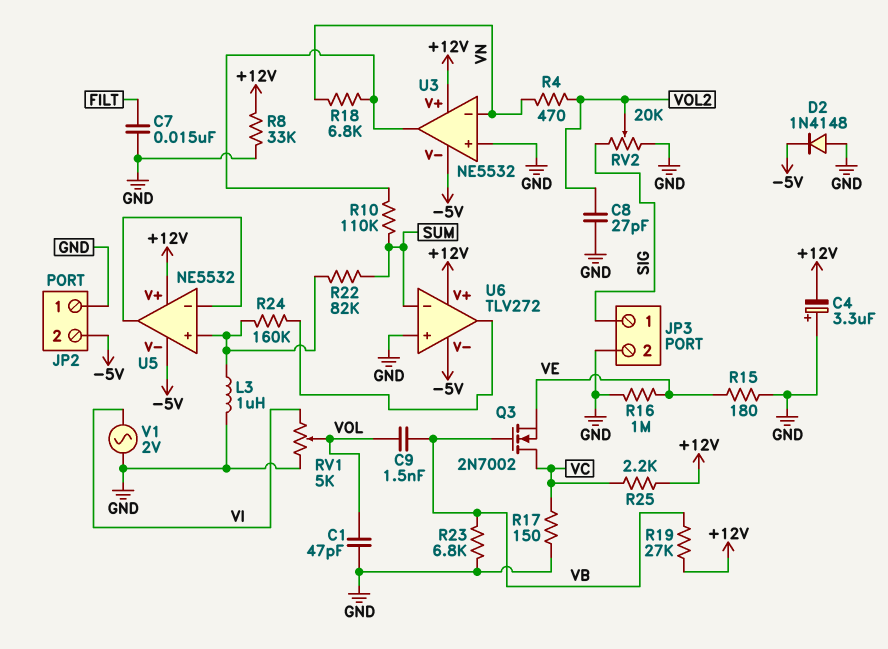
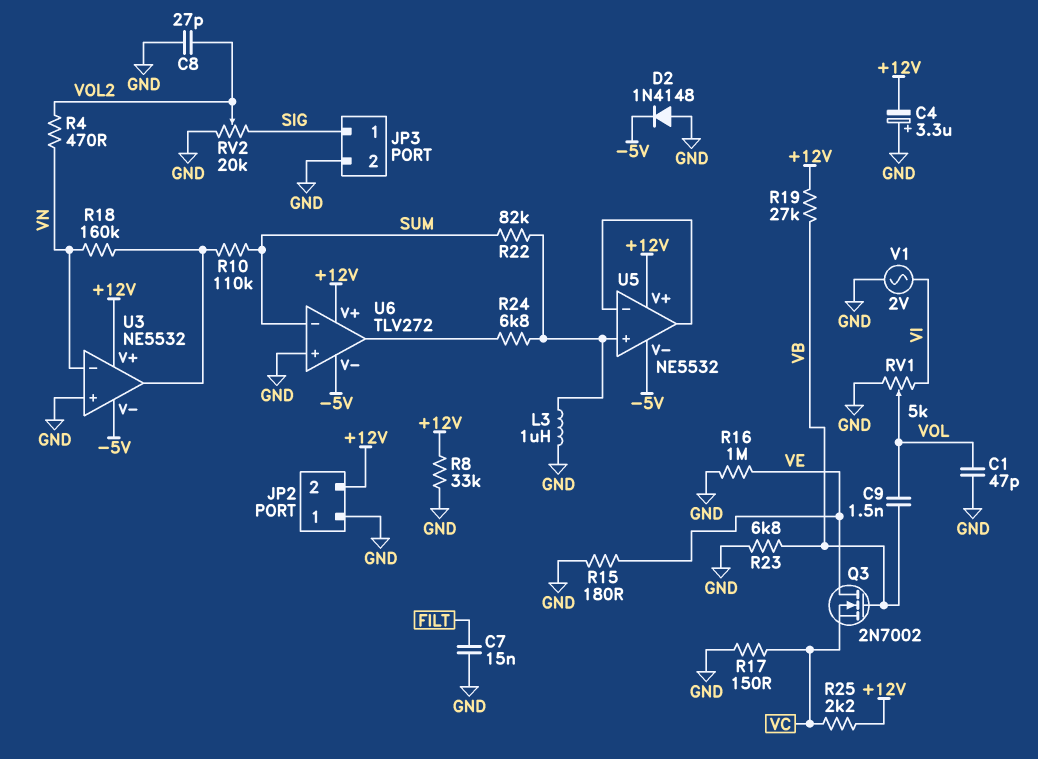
JP2 pin 2: -5V -> +12V
Q3: NMOS 2N7002 (G VB, D VC, S VE) -> NMOS 2N7002 (G VB, D VE, S VC)
R18: 6.8k (U3/out, VN) -> 160k (U3/out, VN)
R24: 160k (U5/in+, U6/out) -> 6.8k (U5/in+, U6/out)

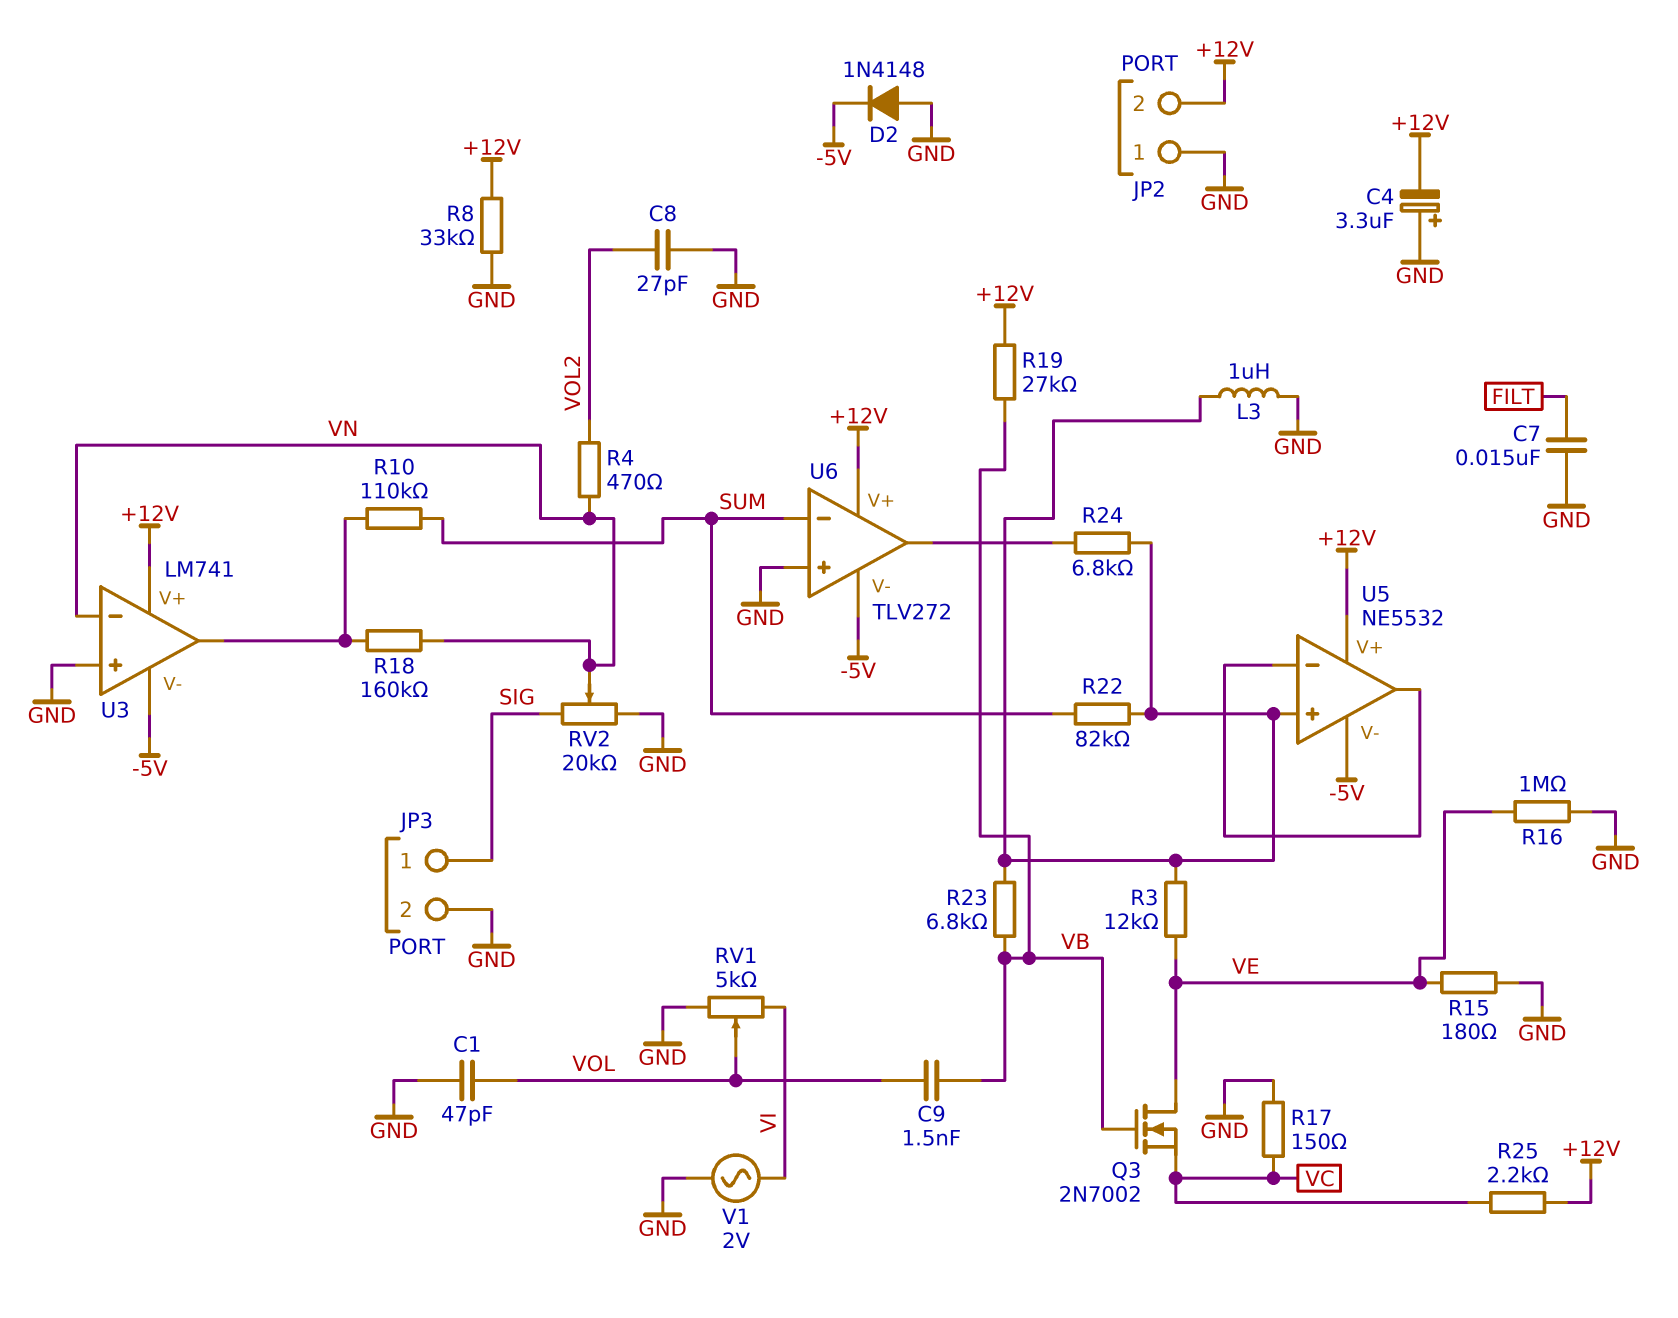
R3: none -> 12k (U5/in+, VE)
R23: 6.8k (GND, VB) -> 6.8k (U5/in+, VB)
RV2: 20k (GND, SIG, wiper VOL2) -> 20k (GND, SIG, wiper VN)
U3: NE5532 -> LM741

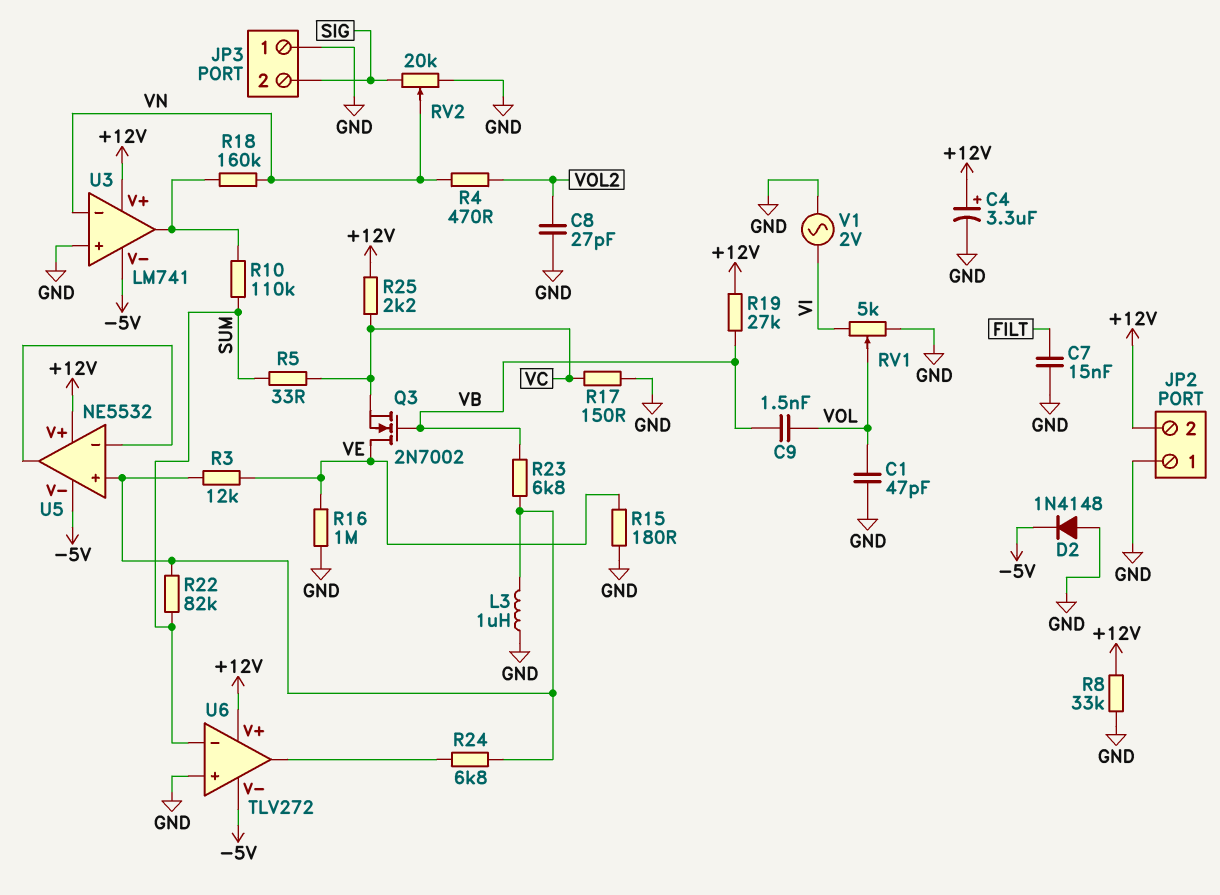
C4: 3.3uF (plus GND, minus +12V) -> 3.3uF (plus +12V, minus GND)
JP3 pin 1: SIG -> GND
JP3 pin 2: GND -> SIG
R5: none -> 33 (SUM, VC)

